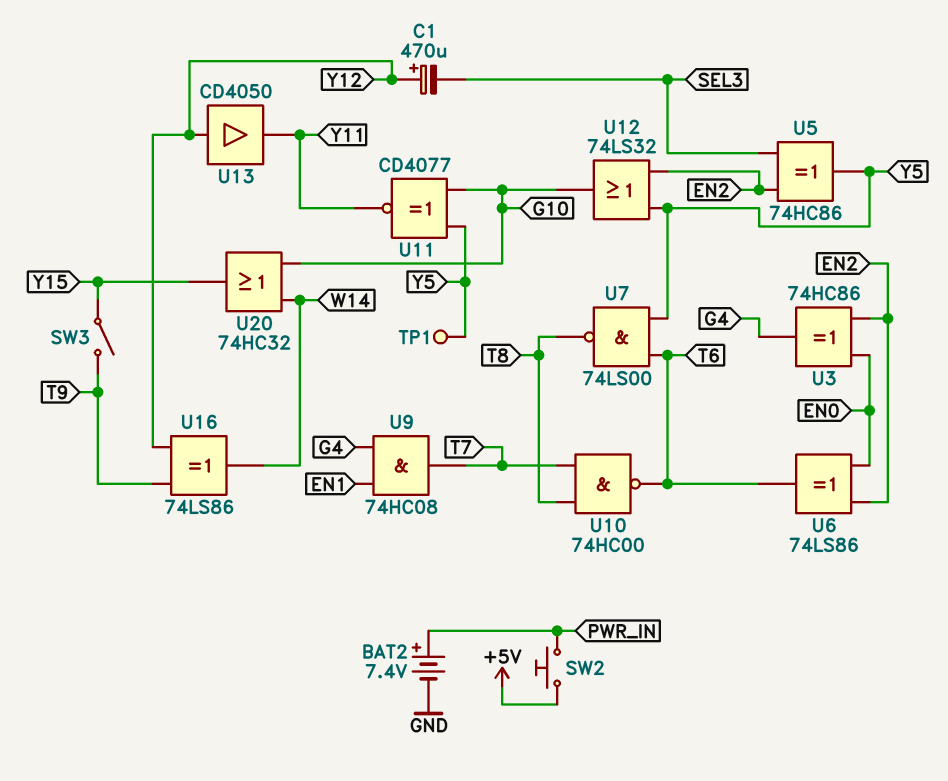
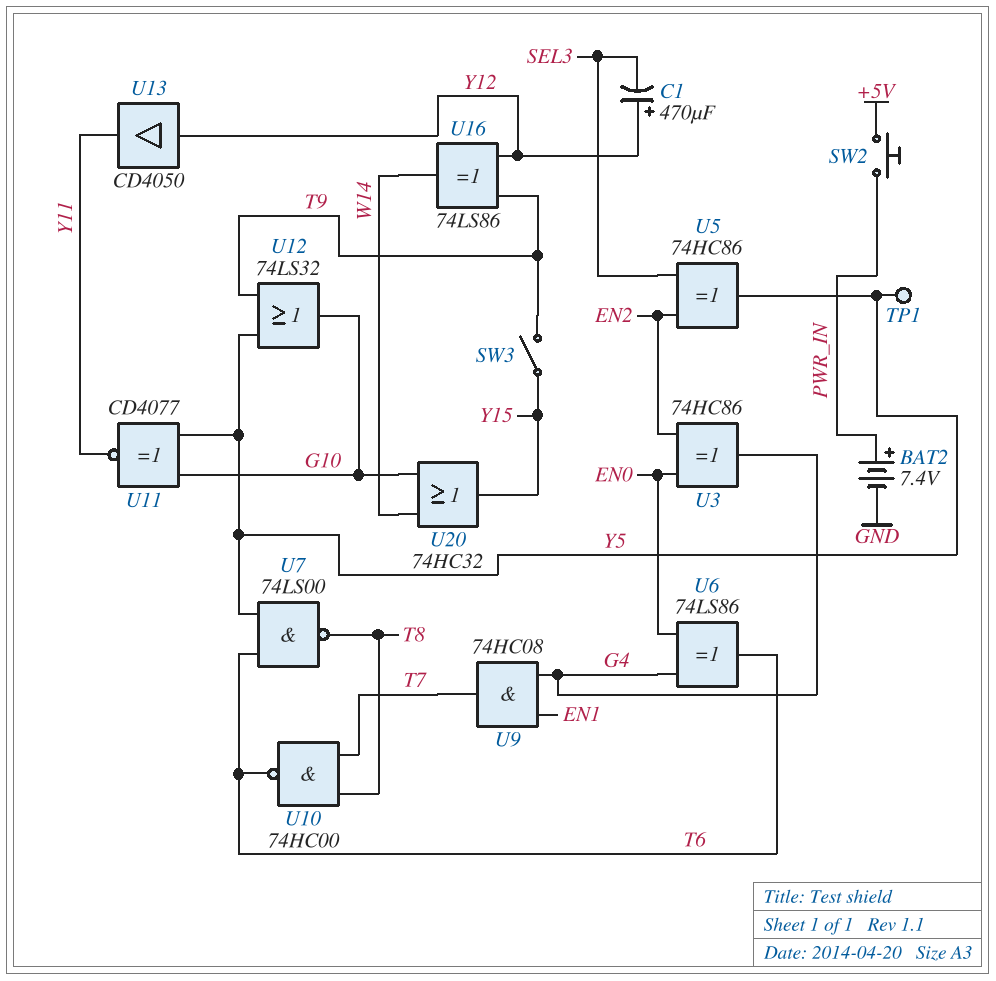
U6: XOR 74LS86 (in EN0, in EN2, out T6) -> XOR 74LS86 (in EN0, in G4, out T6)
U12: OR 74LS32 (in EN2, in Y5, out G10) -> OR 74LS32 (in T9, in Y5, out G10)

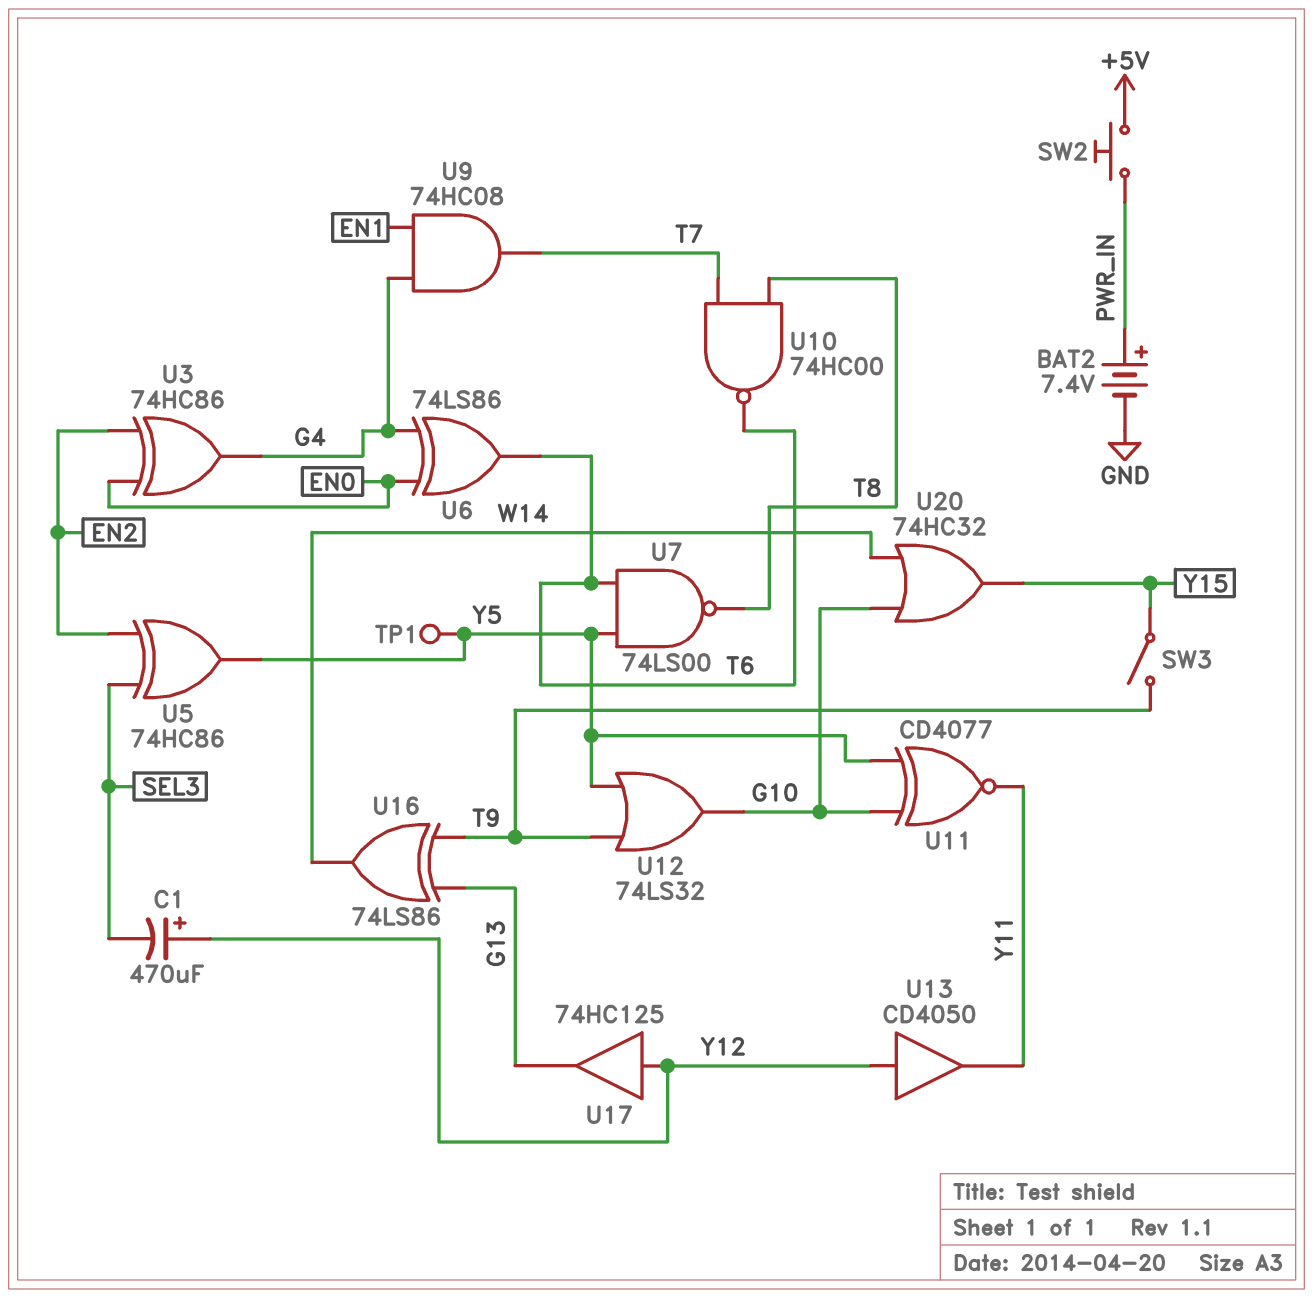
U16: XOR 74LS86 (in T9, in Y12, out W14) -> XOR 74LS86 (in G13, in T9, out W14)
U17: none -> buffer 74HC125 (in Y12, out G13)

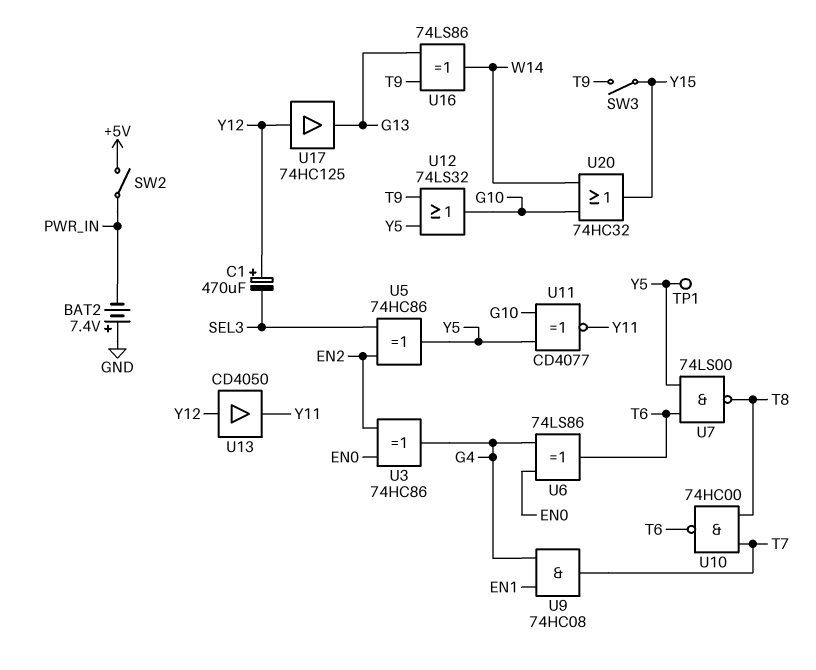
BAT2: 7.4V (plus PWR_IN, minus GND) -> 7.4V (plus GND, minus PWR_IN)
SW2: button (+5V, PWR_IN) -> switch (+5V, PWR_IN)

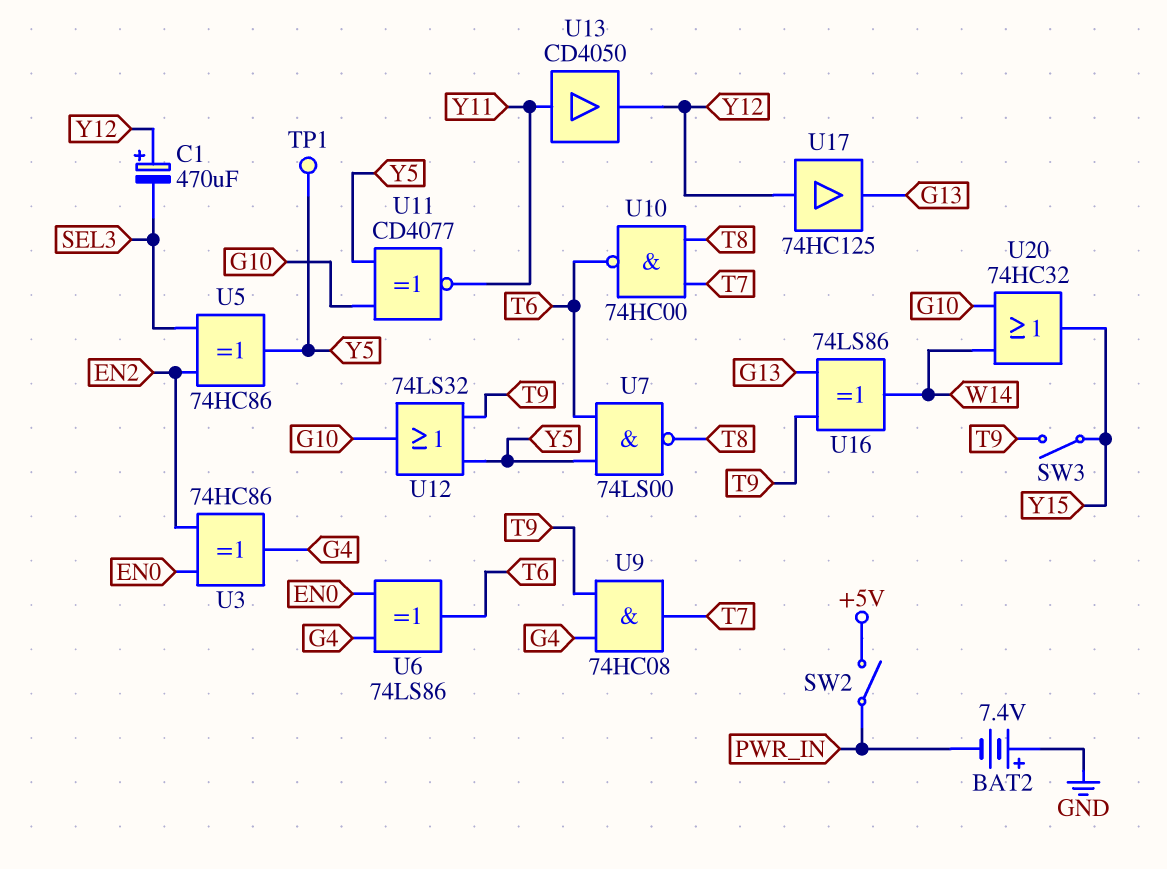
U9: AND 74HC08 (in EN1, in G4, out T7) -> AND 74HC08 (in G4, in T9, out T7)
U13: buffer CD4050 (in Y12, out Y11) -> buffer CD4050 (in Y11, out Y12)

